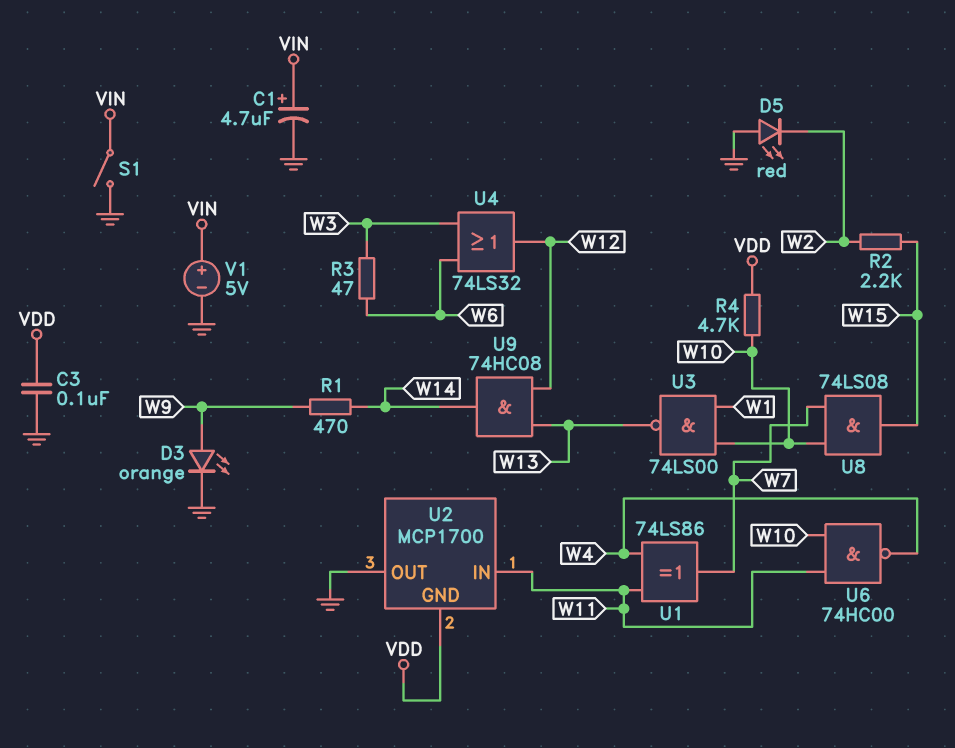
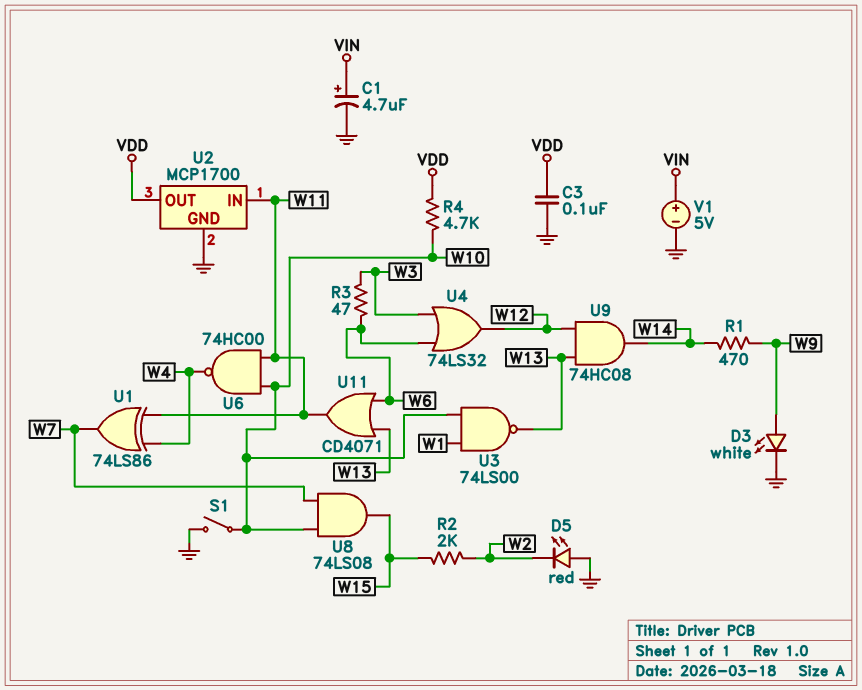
D3: LED orange (A W9, K GND) -> LED white (A W9, K GND)
R2: 2.2k (W2, W15) -> 2k (W2, W15)
S1: switch (GND, VIN) -> switch (GND, W10)
U2 pin GND: VDD -> GND
U2 pin OUT: GND -> VDD
U11: none -> OR CD4071 (in W6, in W13, out W11)

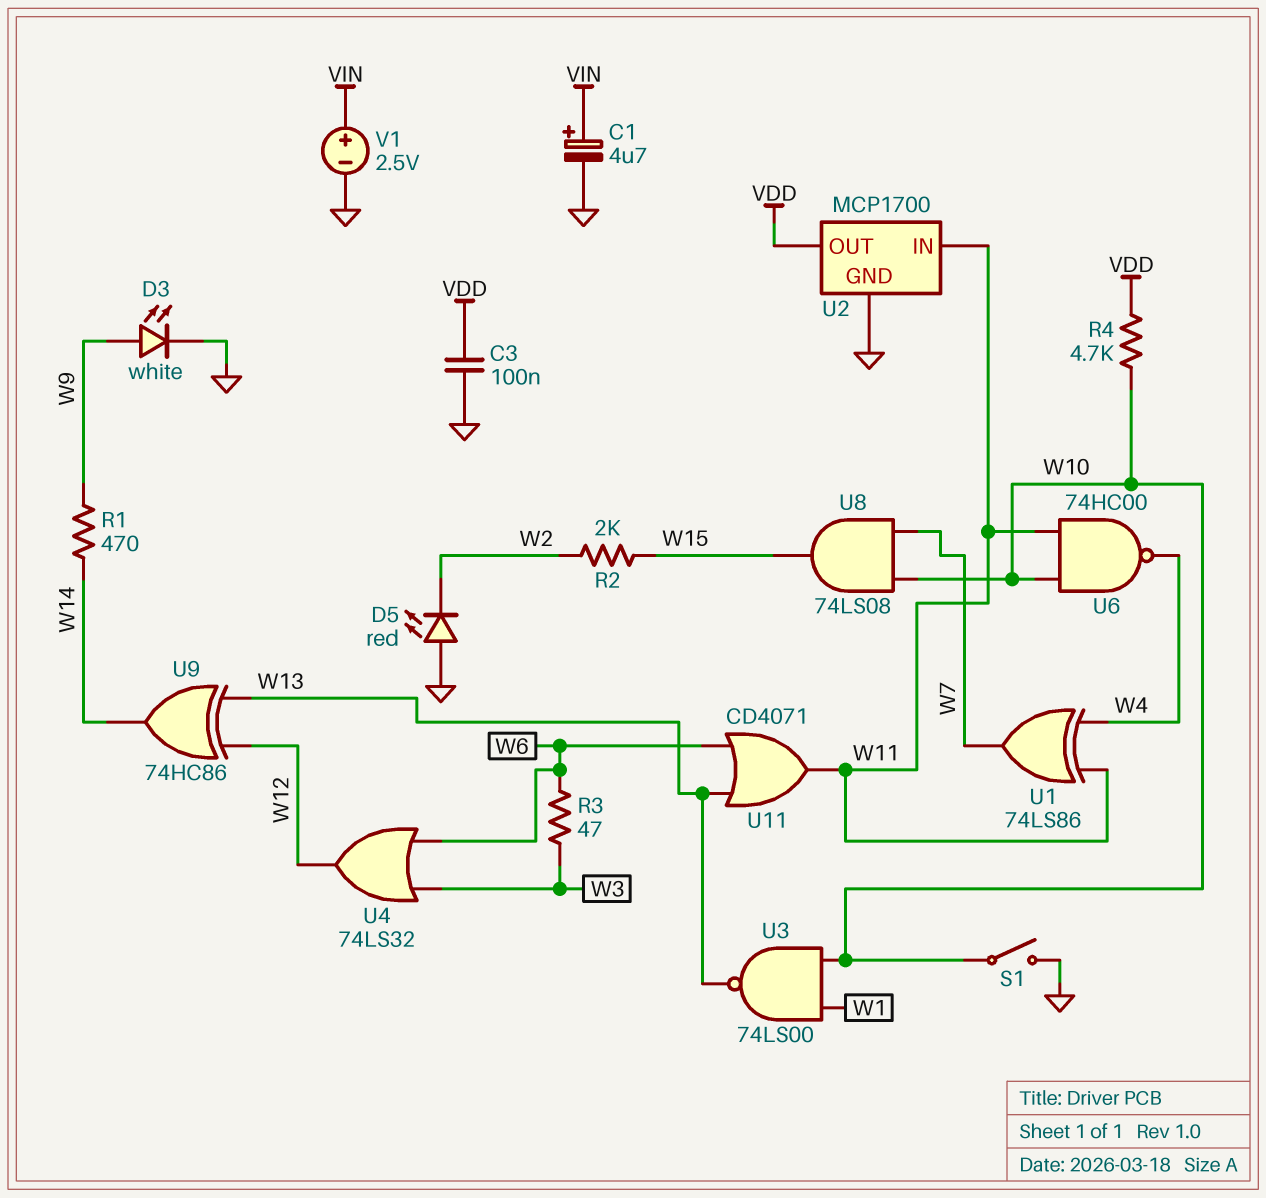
U9: AND 74HC08 (in W12, in W13, out W14) -> XOR 74HC86 (in W12, in W13, out W14)
V1: 5V (plus VIN, minus GND) -> 2.5V (plus VIN, minus GND)

